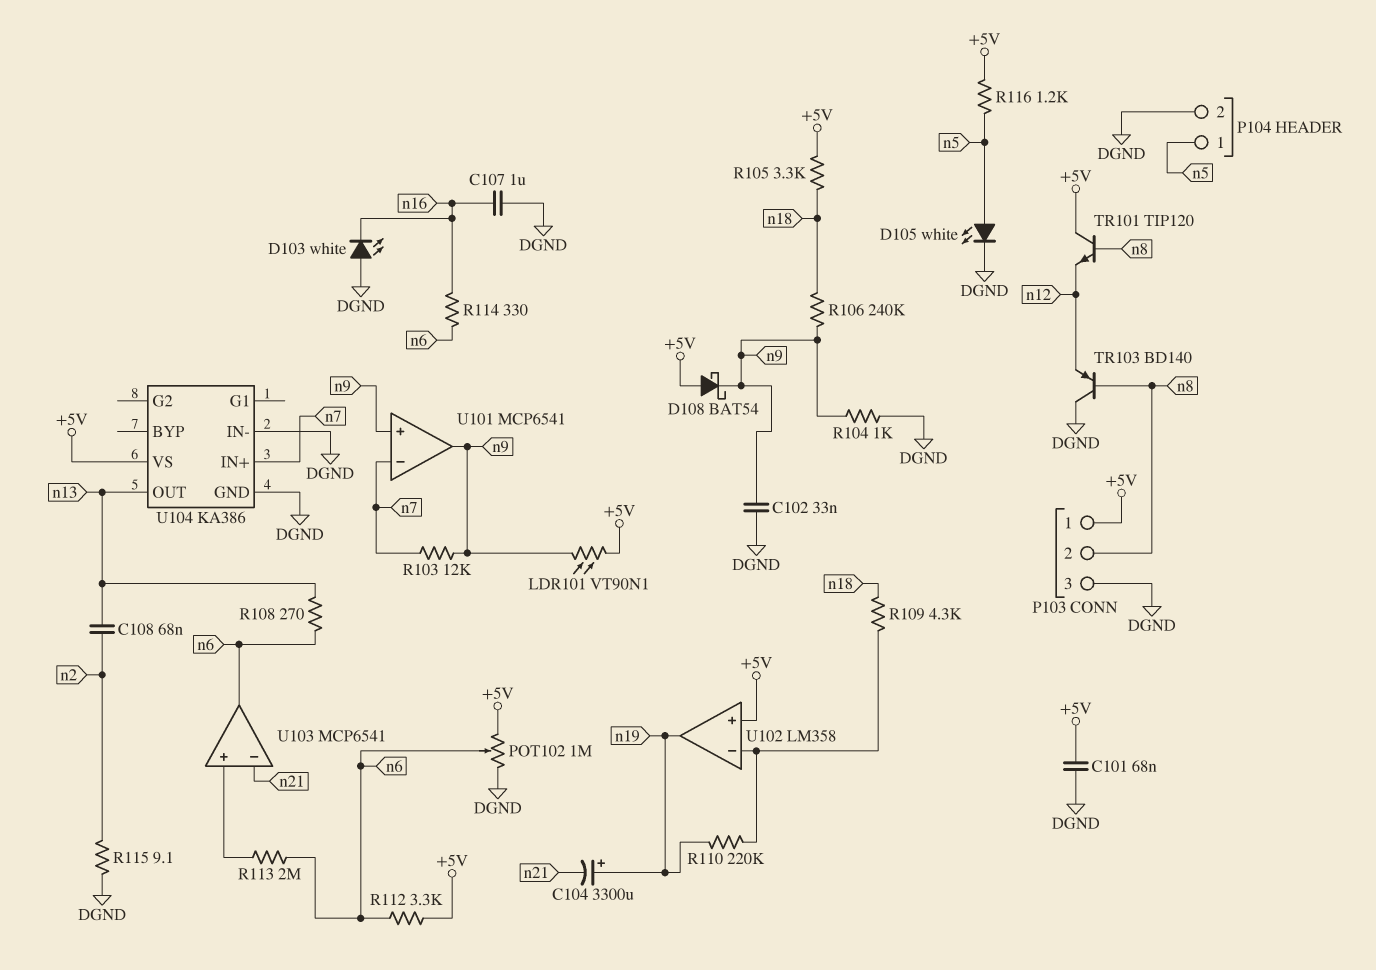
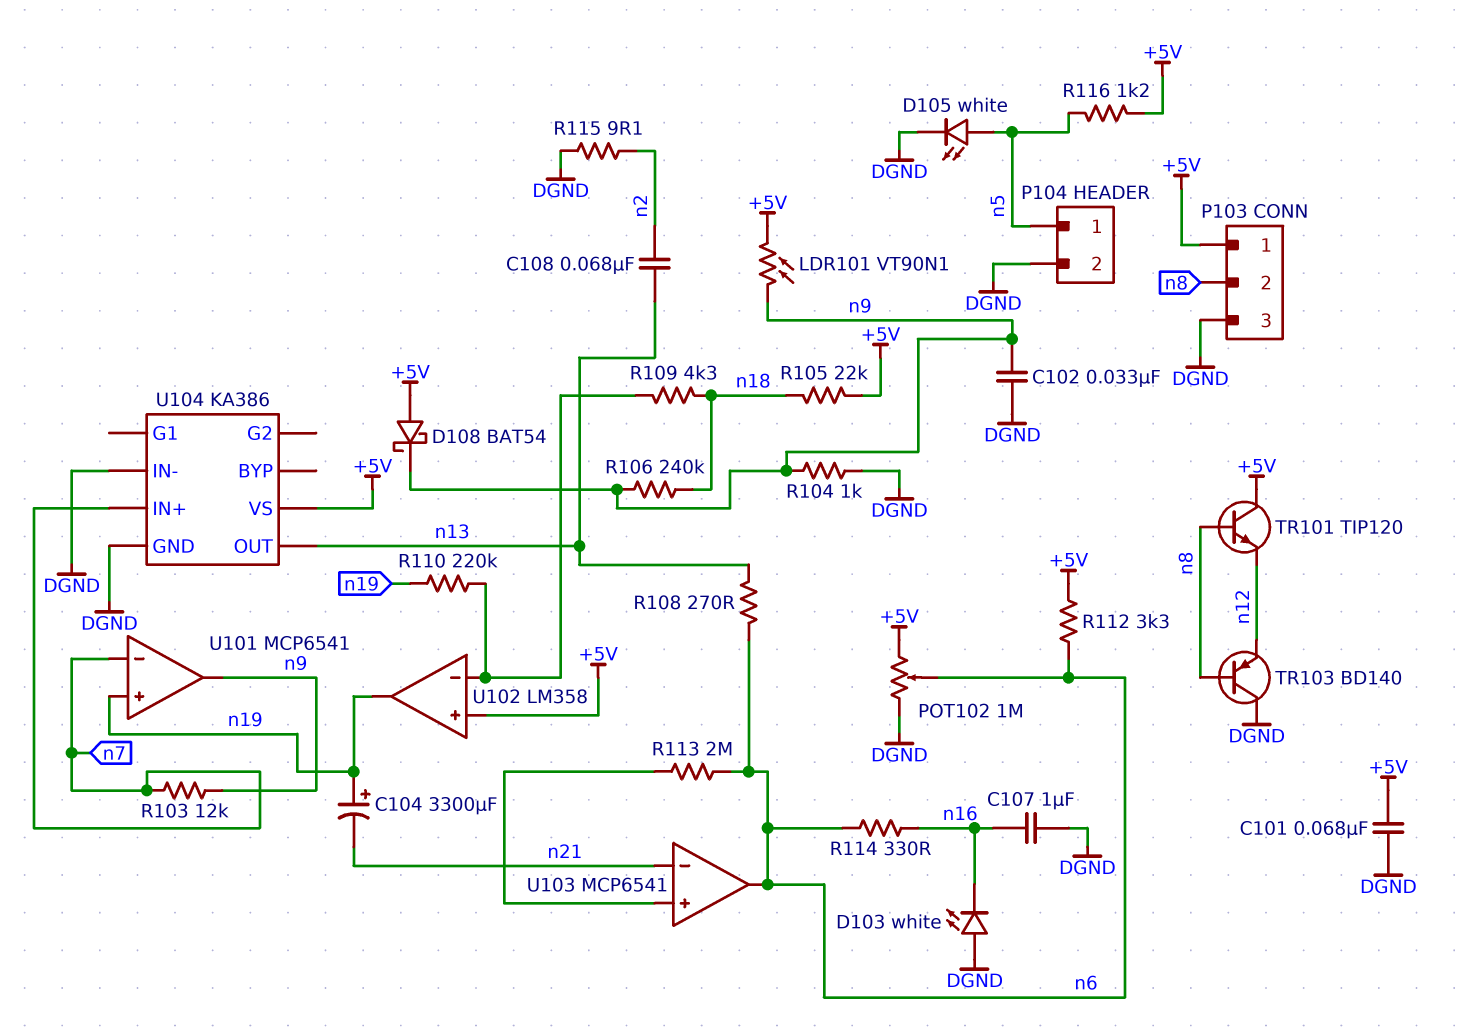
R105: 3.3k (+5V, n18) -> 22k (+5V, n18)
U101 pin in+: n9 -> n19

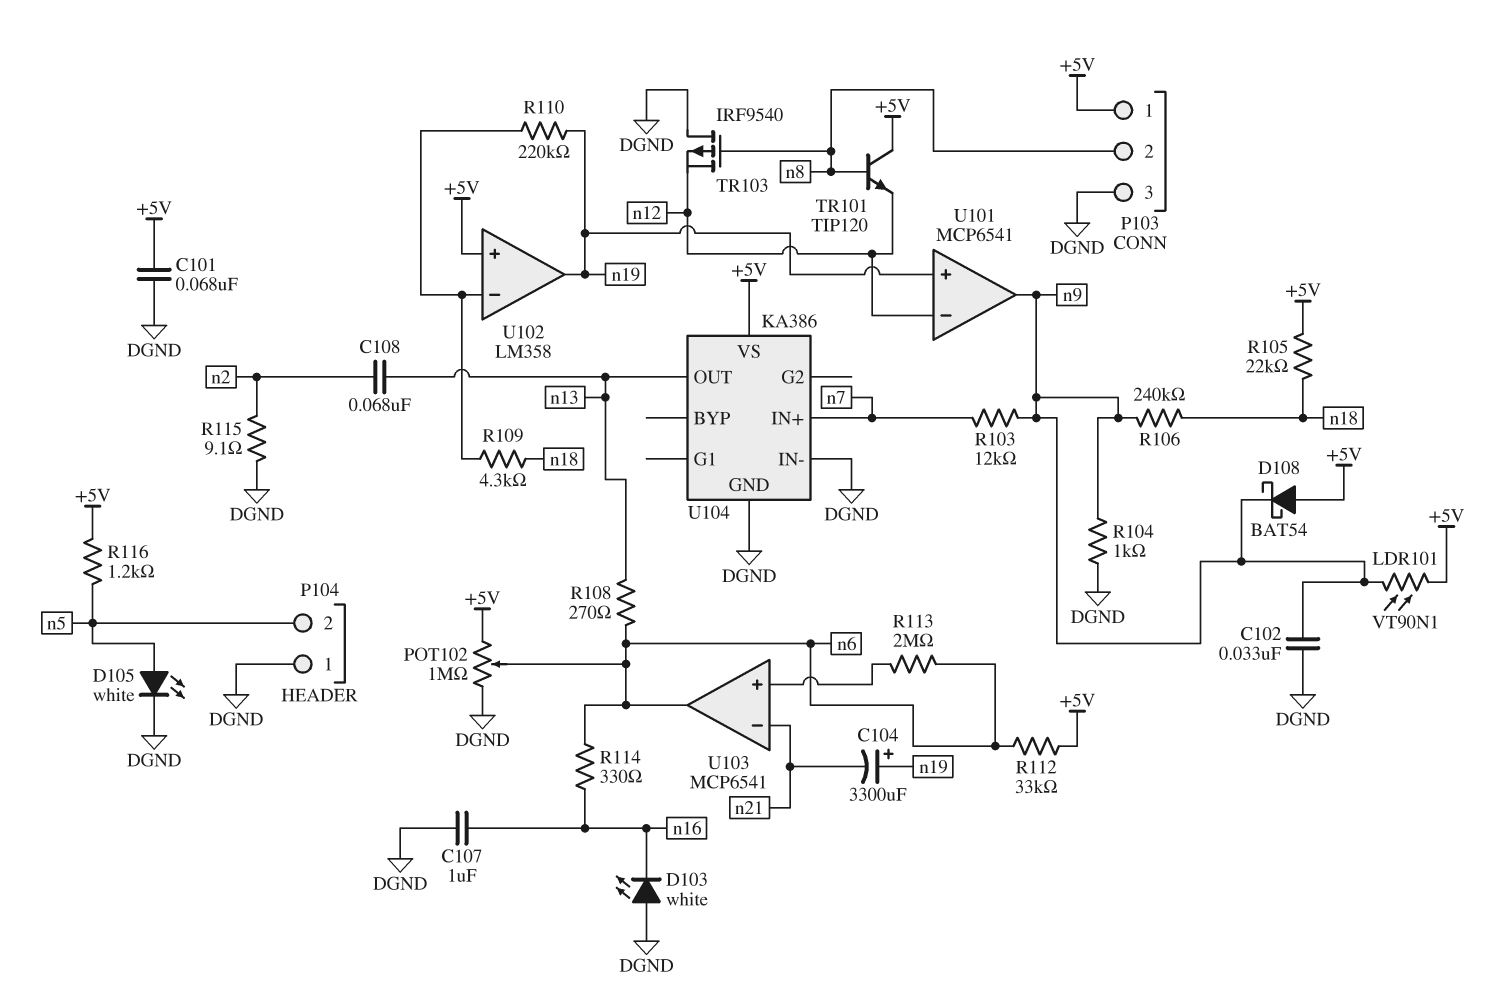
P104 pin 1: n5 -> DGND
P104 pin 2: DGND -> n5
R112: 3.3k (+5V, n6) -> 33k (+5V, n6)
TR103: PNP BD140 (B n8, C DGND, E n12) -> PMOS IRF9540 (G n8, D DGND, S n12)
U101 pin in-: n7 -> n12

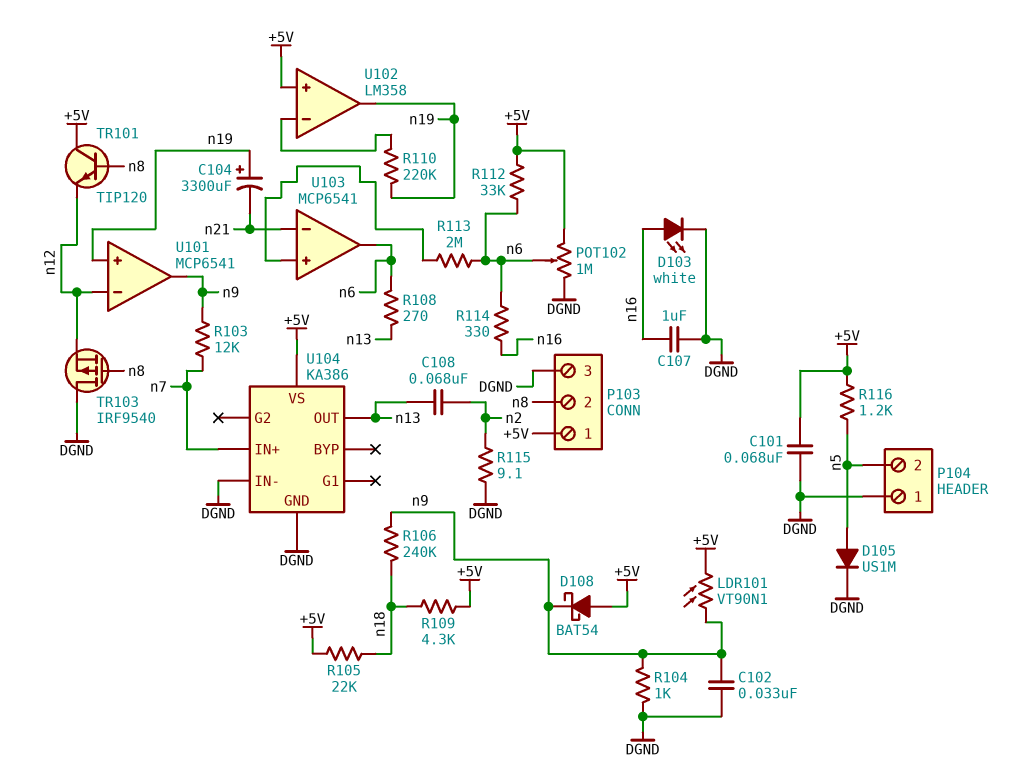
D103: LED white (A DGND, K n16) -> LED white (A n16, K DGND)
D105: LED white (A n5, K DGND) -> diode US1M (A n5, K DGND)
R109: 4.3k (U102/in-, n18) -> 4.3k (+5V, n18)

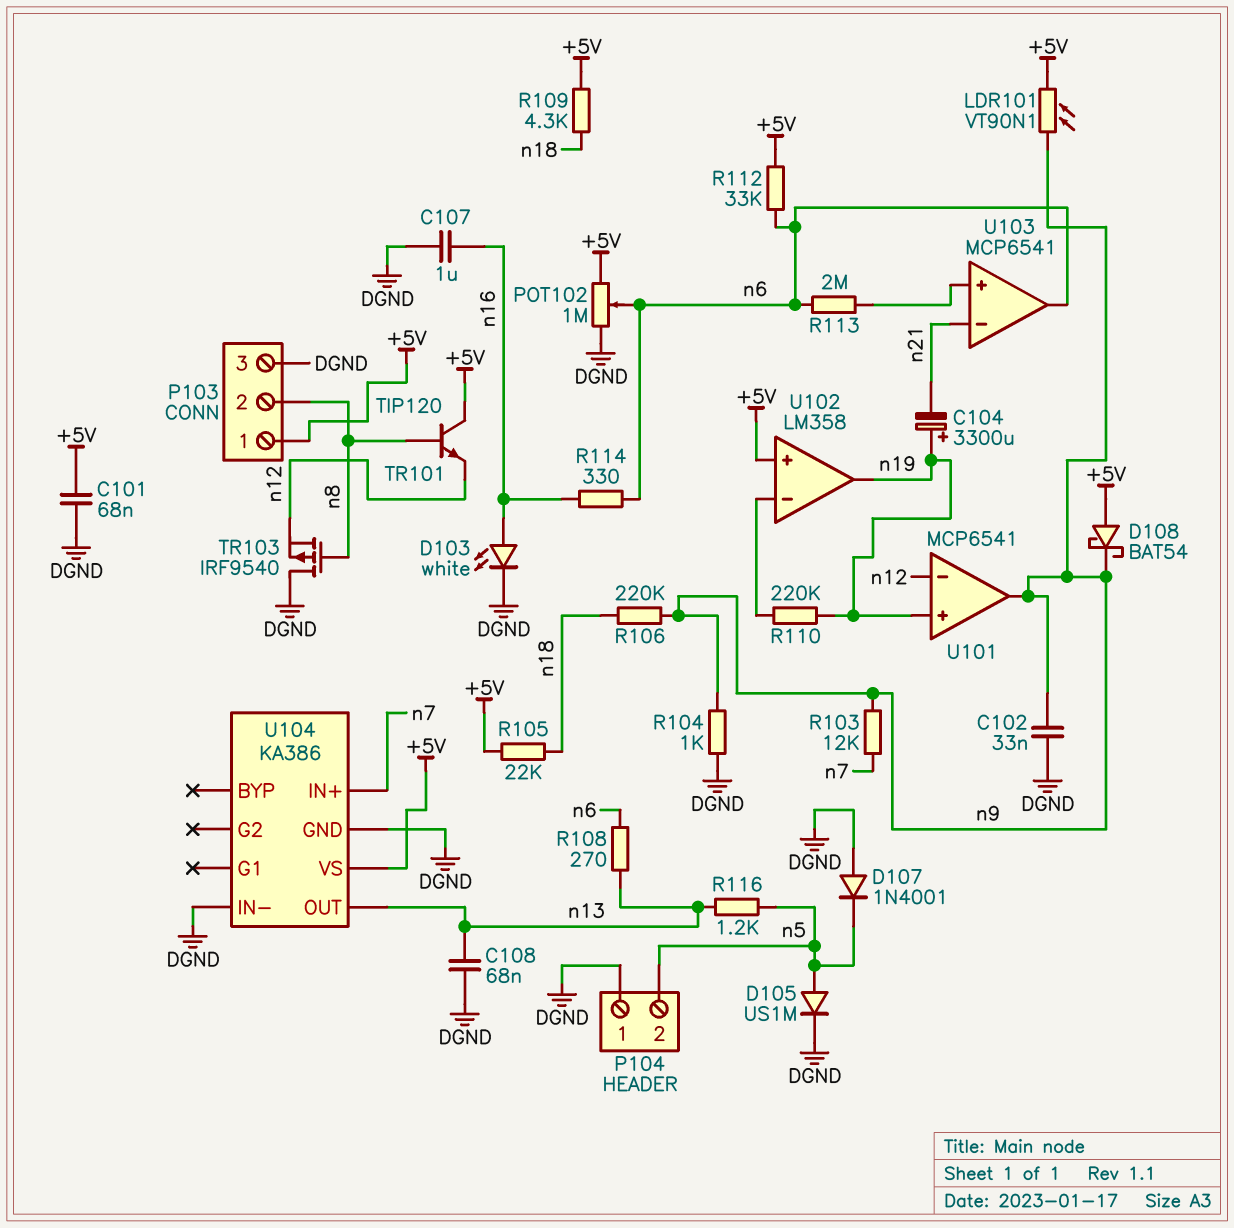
C108: 68nF (n2, n13) -> 68nF (DGND, n13)
D107: none -> diode 1N4001 (A DGND, K n5)
R106: 240k (n9, n18) -> 220k (n9, n18)
R115: 9.1 (DGND, n2) -> none
R116: 1.2k (+5V, n5) -> 1.2k (n5, n13)

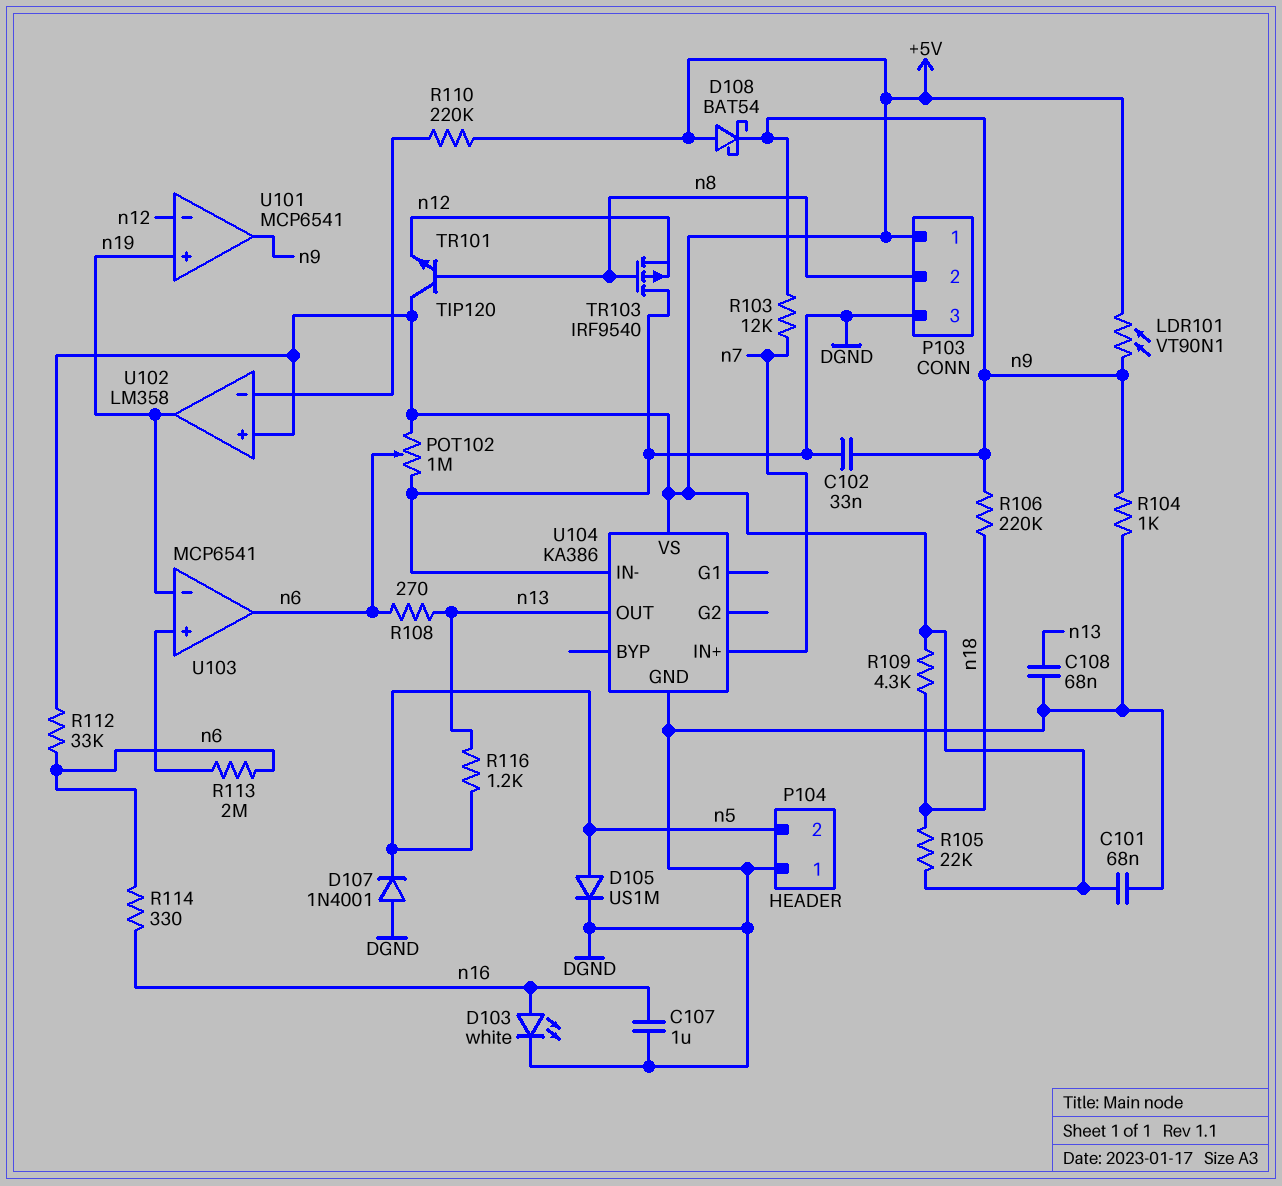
C104: 3300uF (plus n19, minus n21) -> none
R110: 220k (U102/in-, n19) -> 220k (+5V, U102/in-)
U103 pin in-: n21 -> n19

